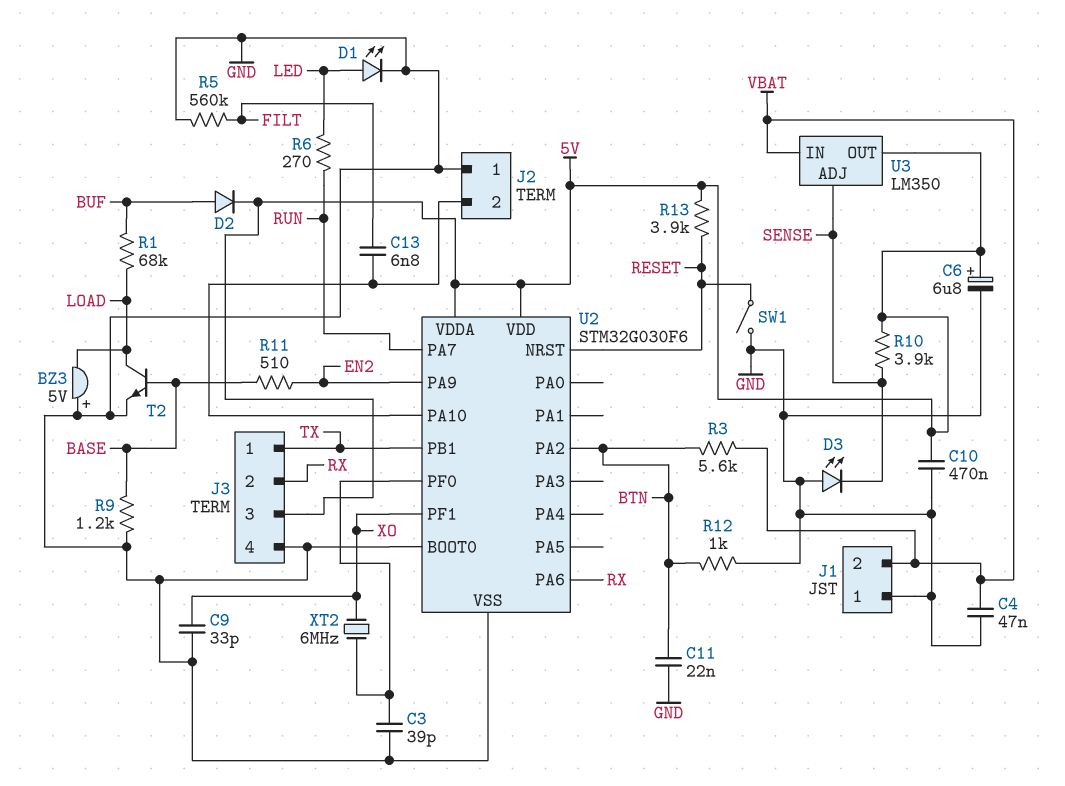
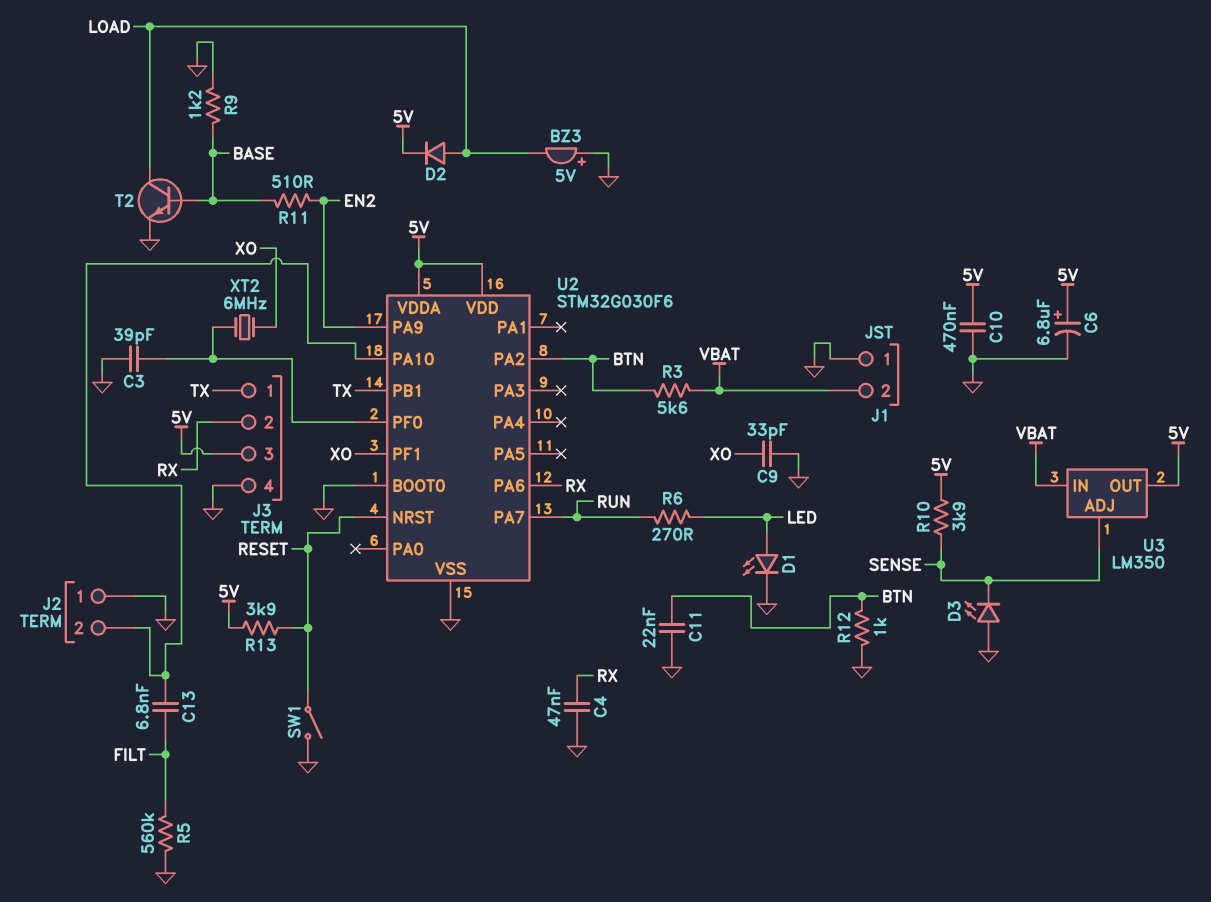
C4: 47nF (GND, VBAT) -> 47nF (GND, RX)
D2: diode (A BUF, K 5V) -> diode (A LOAD, K 5V)
R1: 68k (BUF, LOAD) -> none

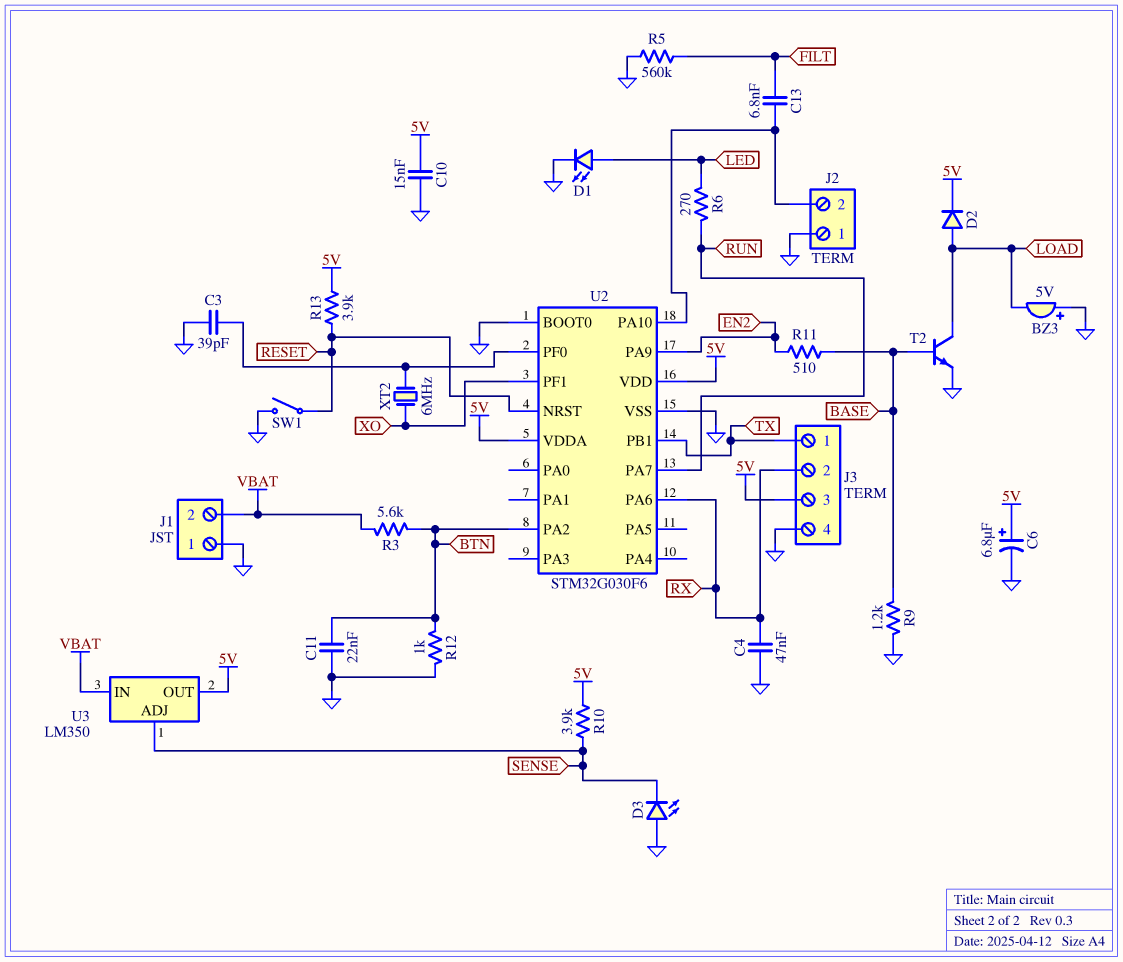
C9: 33pF (GND, XO) -> none
C10: 470nF (5V, GND) -> 15nF (5V, GND)

